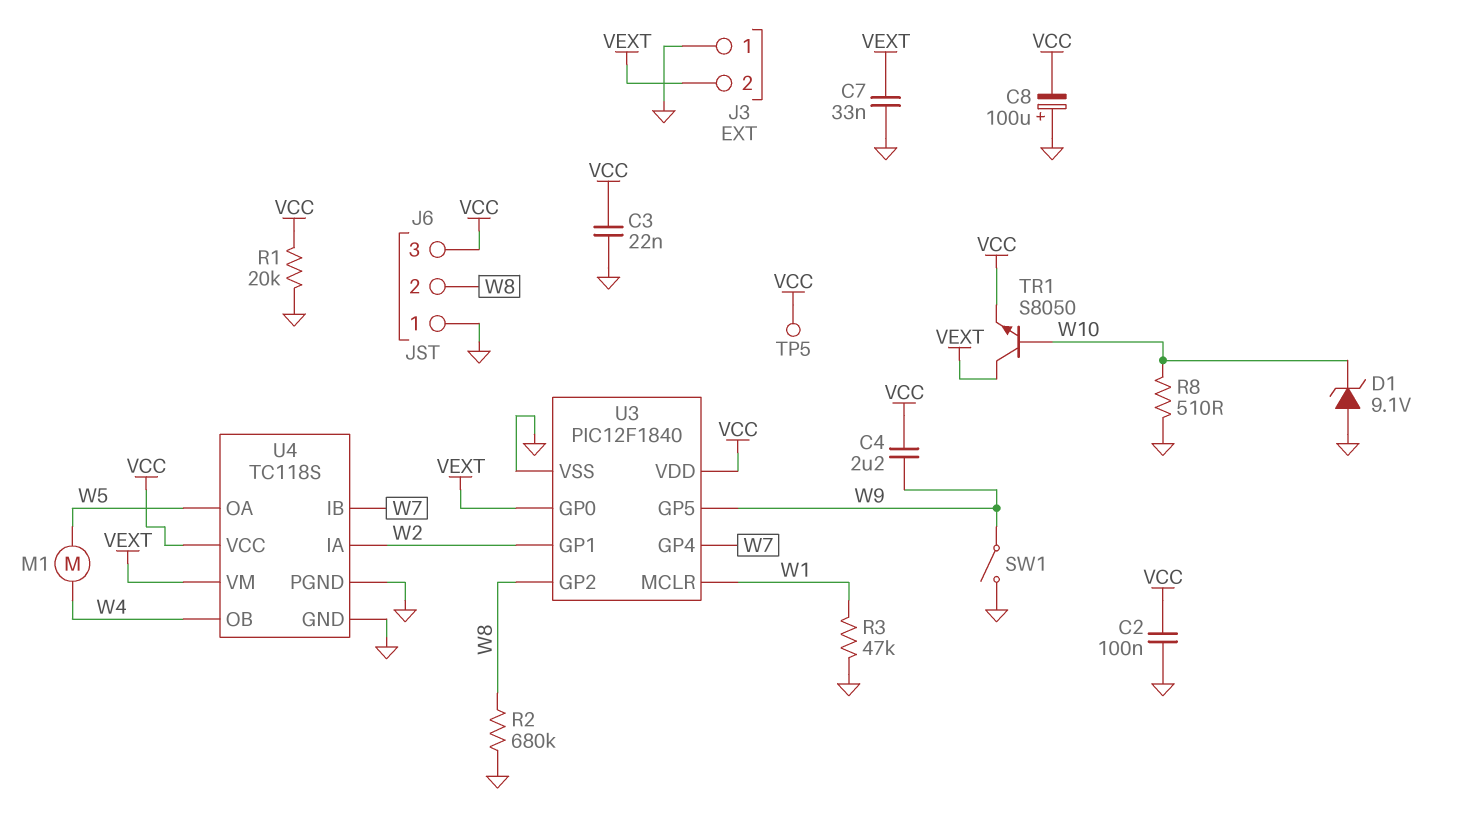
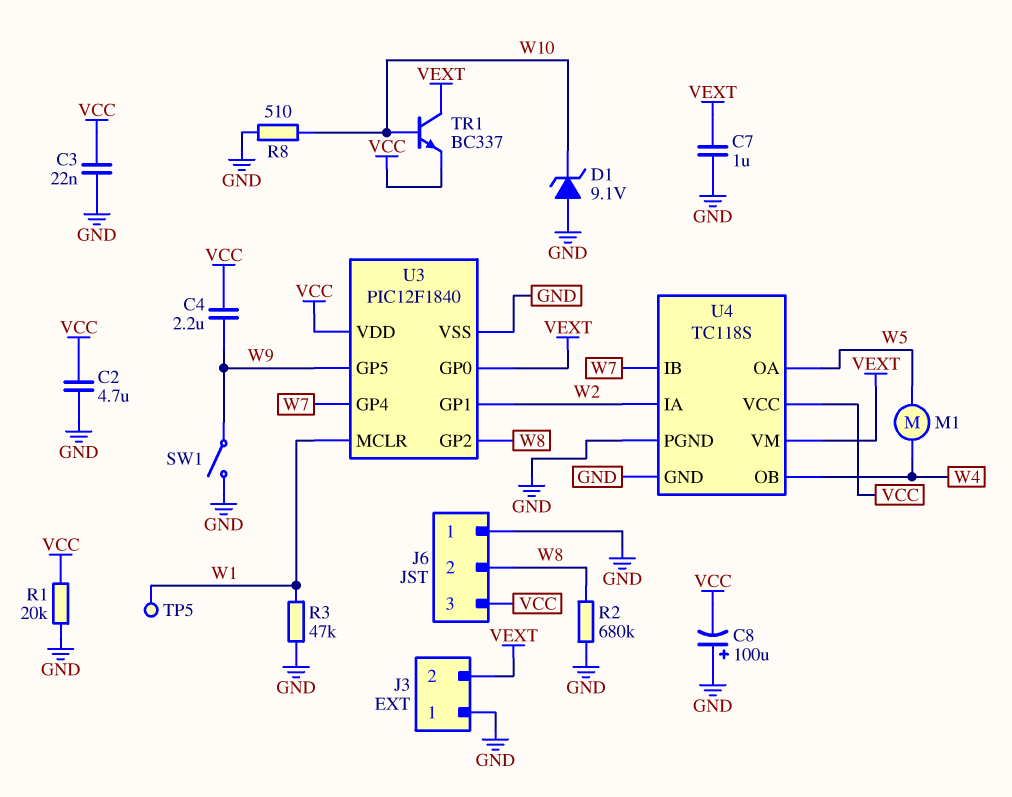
C2: 100nF (GND, VCC) -> 4.7uF (GND, VCC)
C7: 33nF (GND, VEXT) -> 1uF (GND, VEXT)
TP5: test point (VCC) -> test point (W1)
TR1: NPN S8050 (B W10, C VEXT, E VCC) -> NPN BC337 (B W10, C VEXT, E VCC)

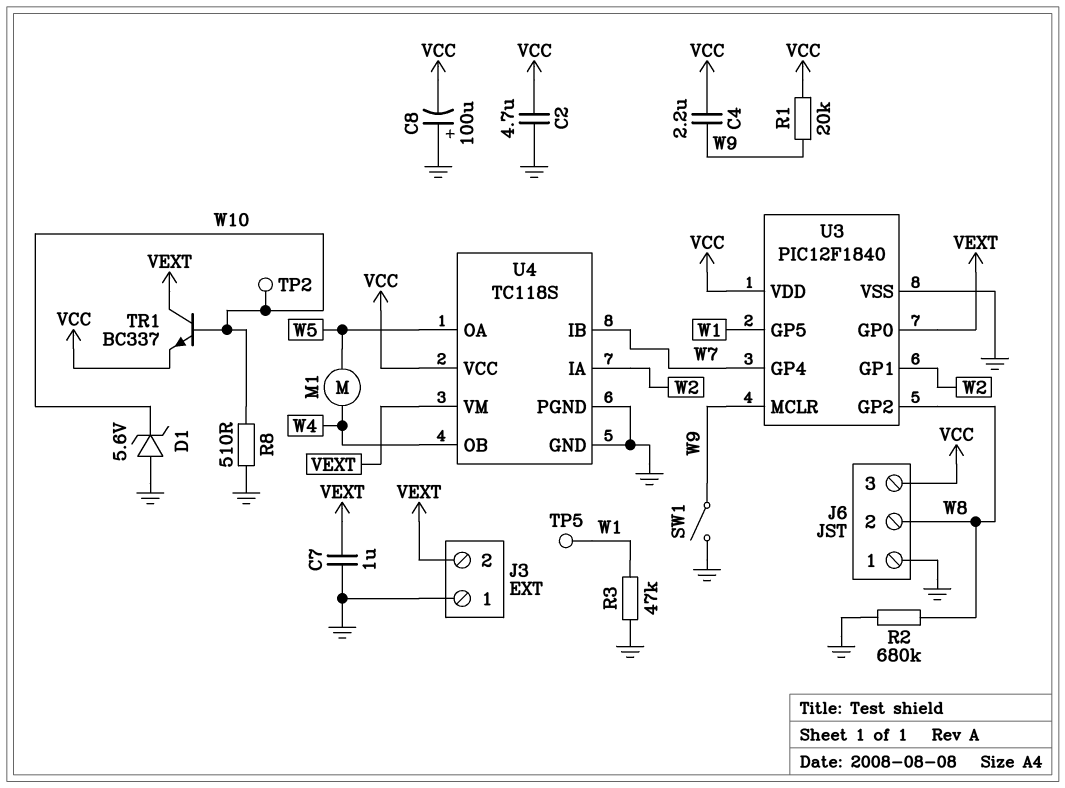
C3: 22nF (GND, VCC) -> none
D1: zener 9.1V (A GND, K W10) -> zener 5.6V (A GND, K W10)
R1: 20k (GND, VCC) -> 20k (VCC, W9)
TP2: none -> test point (W10)
U3 pin GP5: W9 -> W1
U3 pin MCLR: W1 -> W9

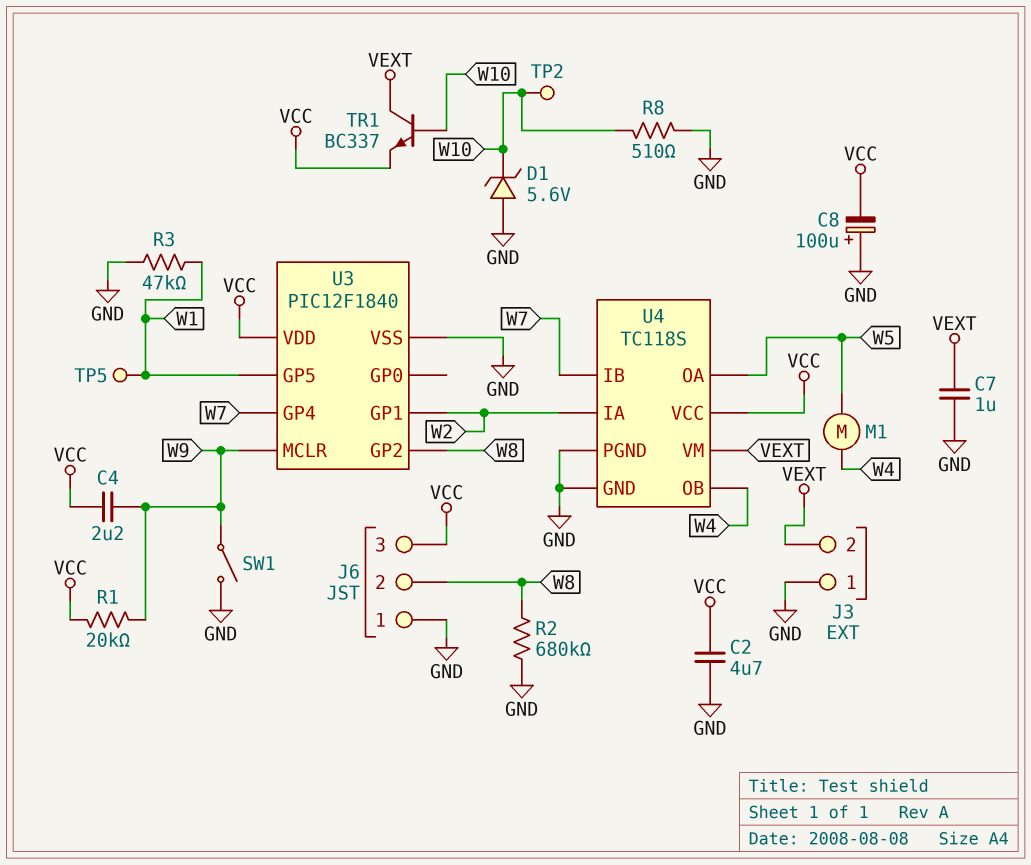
U3 pin GP0: VEXT -> none

